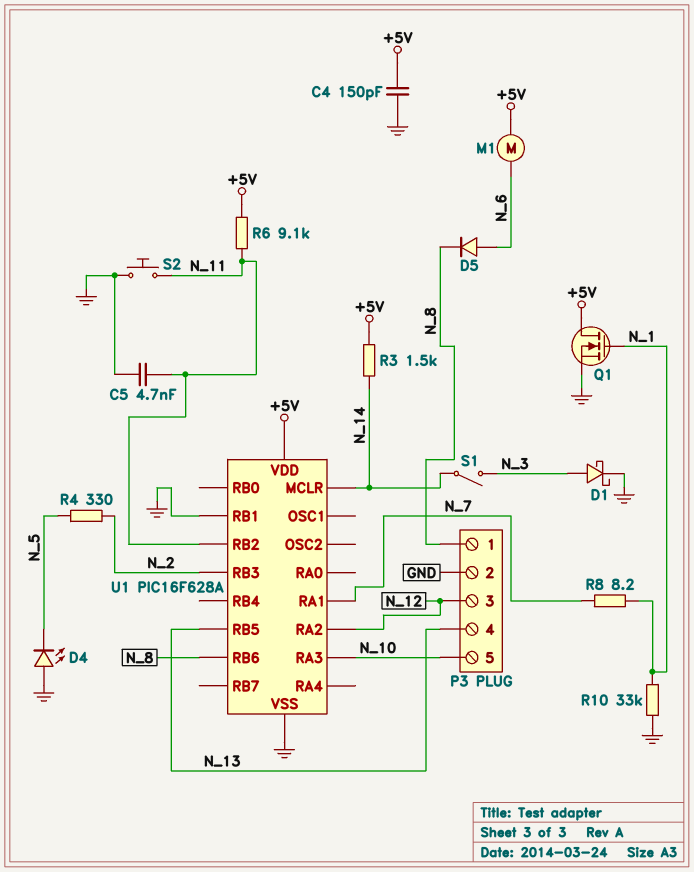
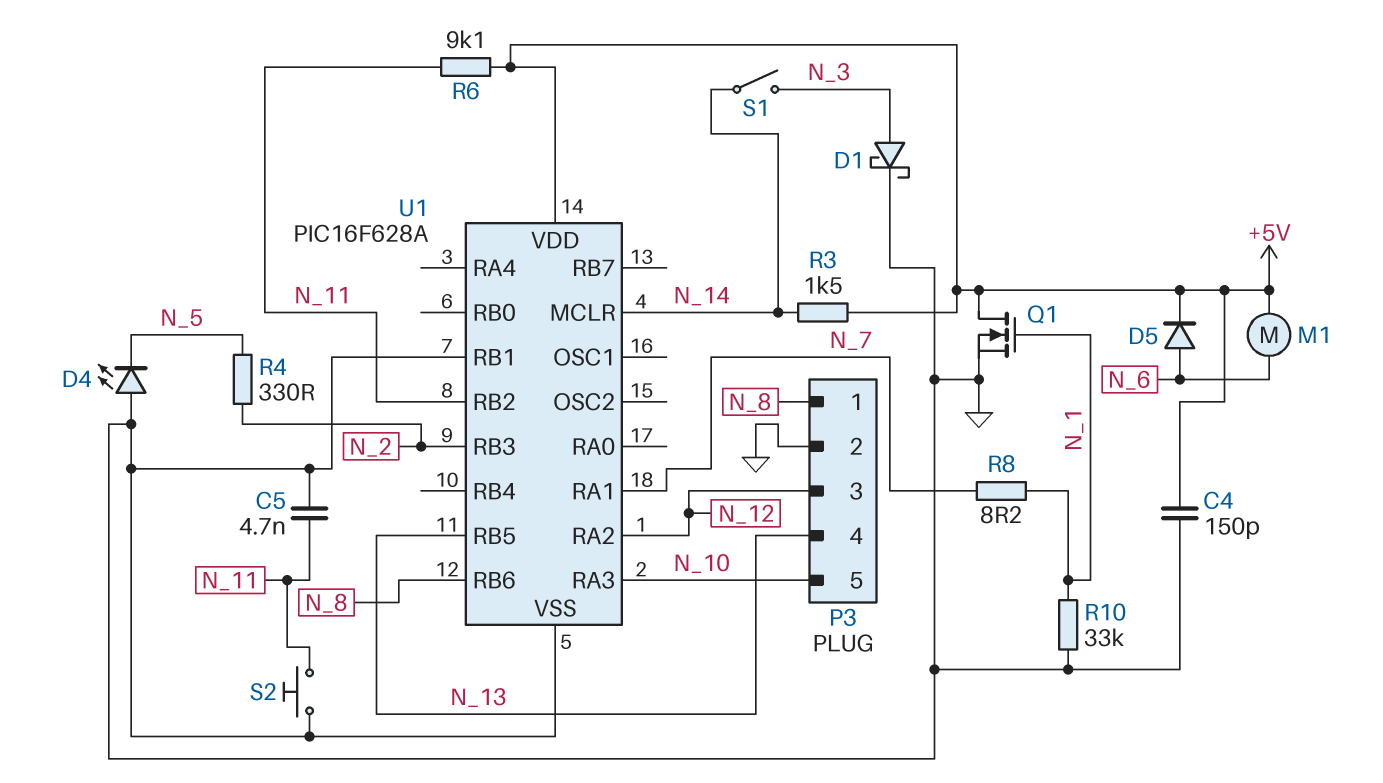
D5: diode (A N_6, K N_8) -> diode (A N_6, K +5V)

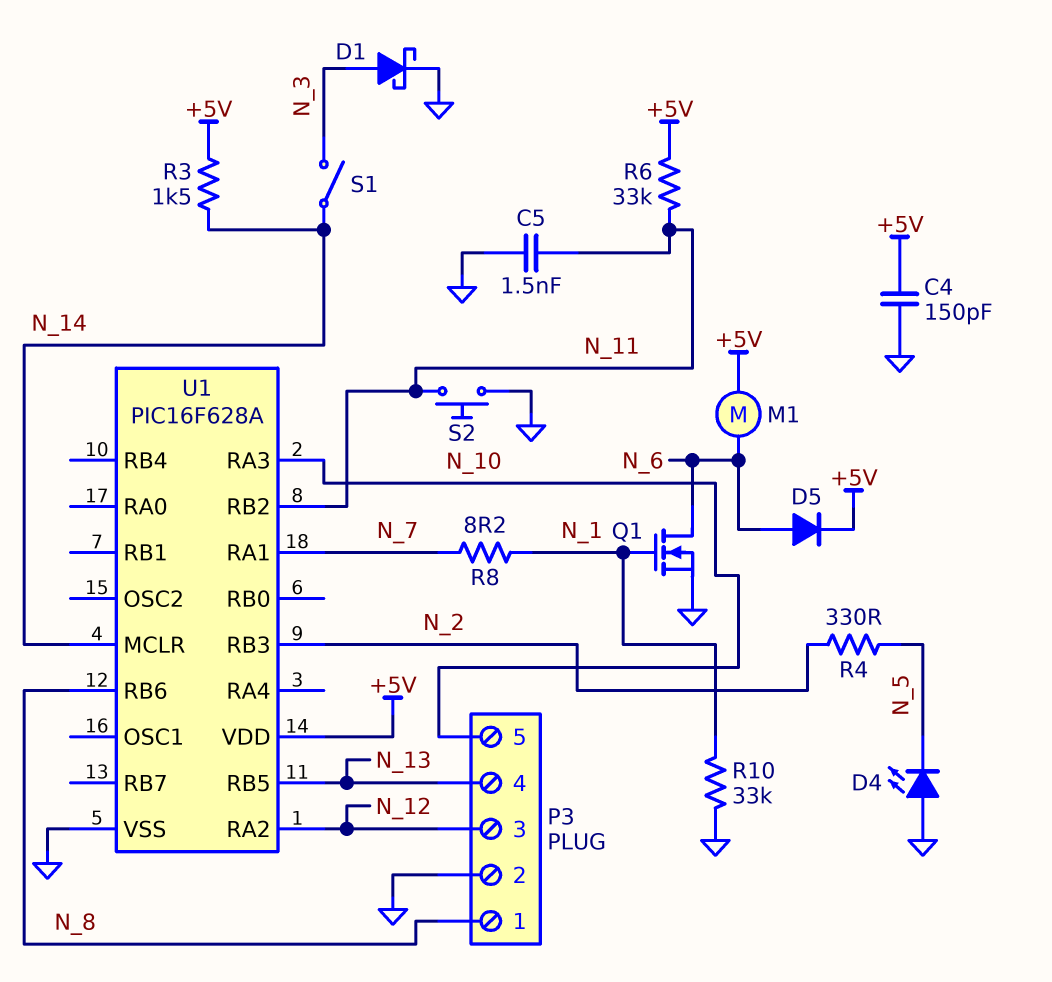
C5: 4.7nF (GND, N_11) -> 1.5nF (GND, N_11)
Q1: NMOS (G N_1, D +5V, S GND) -> NMOS (G N_1, D N_6, S GND)
R6: 9.1k (+5V, N_11) -> 33k (+5V, N_11)
U1 pin RB1: GND -> none

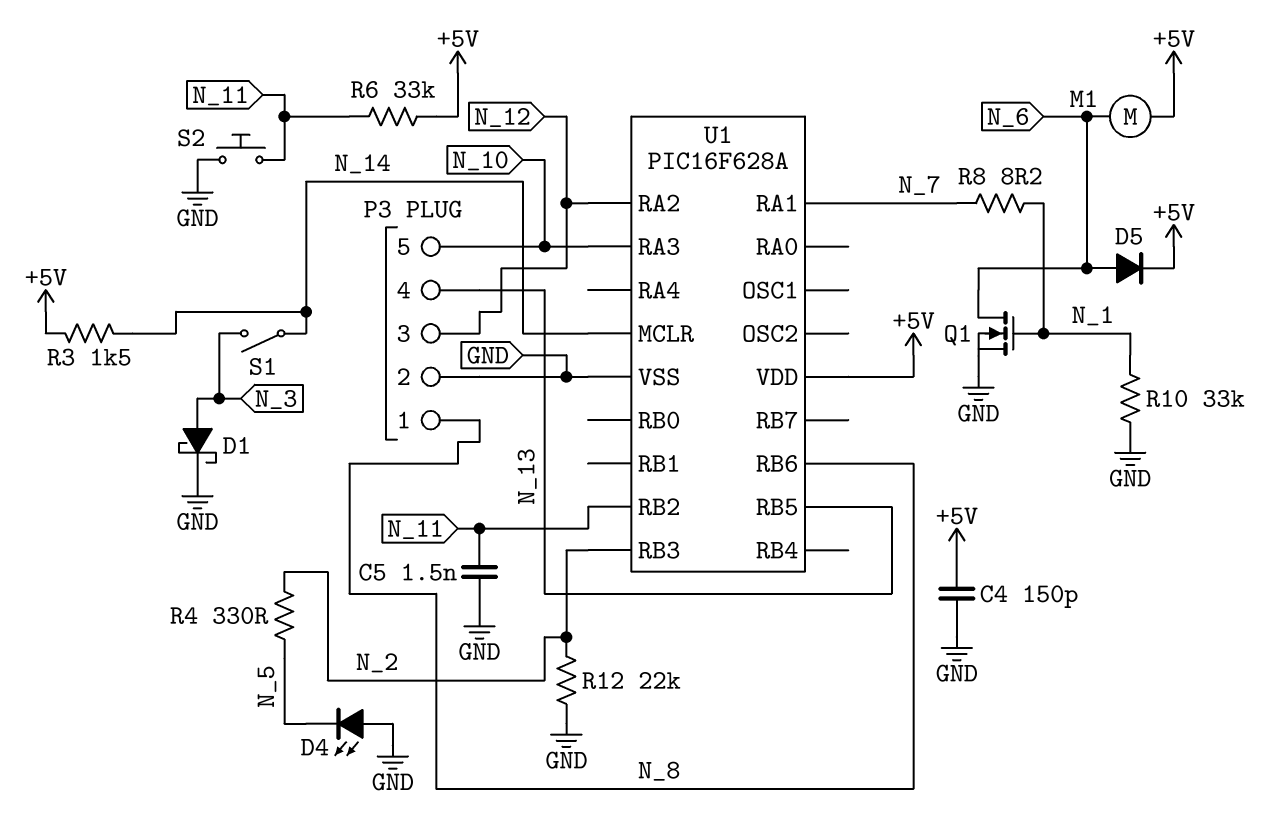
R12: none -> 22k (GND, N_2)

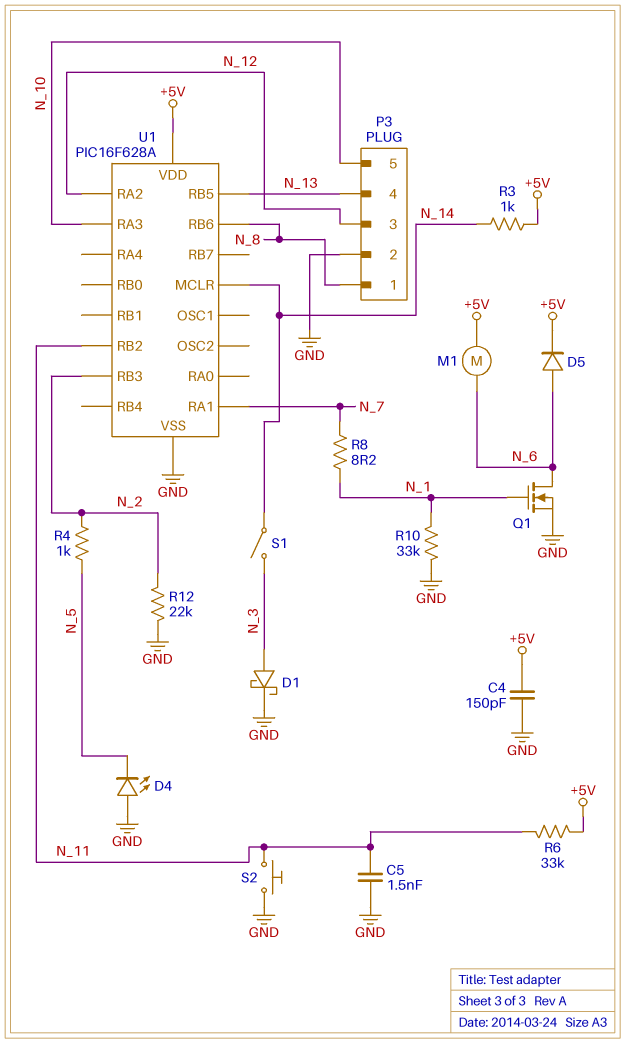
R3: 1.5k (+5V, N_14) -> 1k (+5V, N_14)
R4: 330 (N_2, N_5) -> 1k (N_2, N_5)

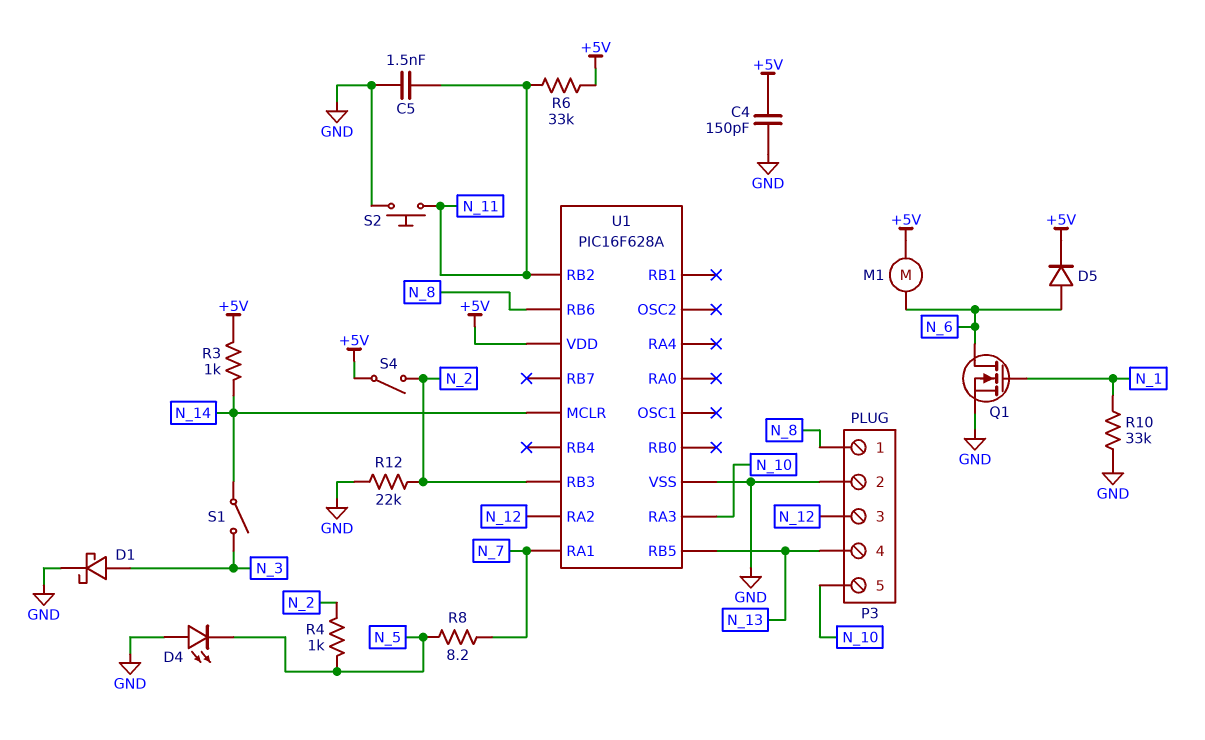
R8: 8.2 (N_1, N_7) -> 8.2 (N_5, N_7)
S4: none -> switch (+5V, N_2)

